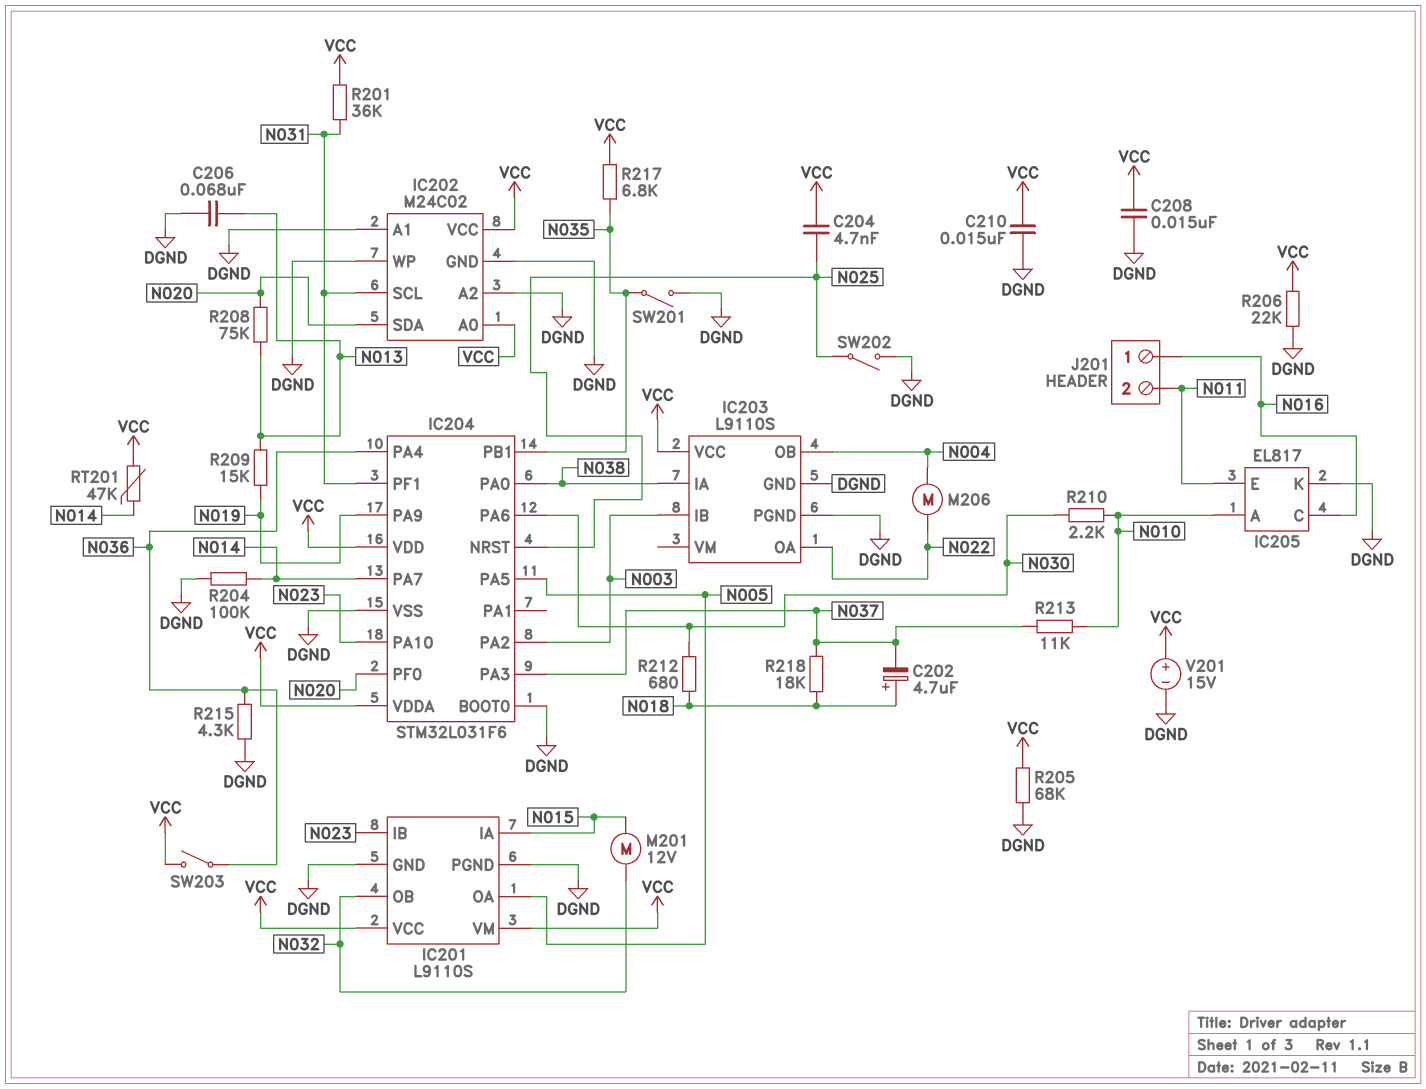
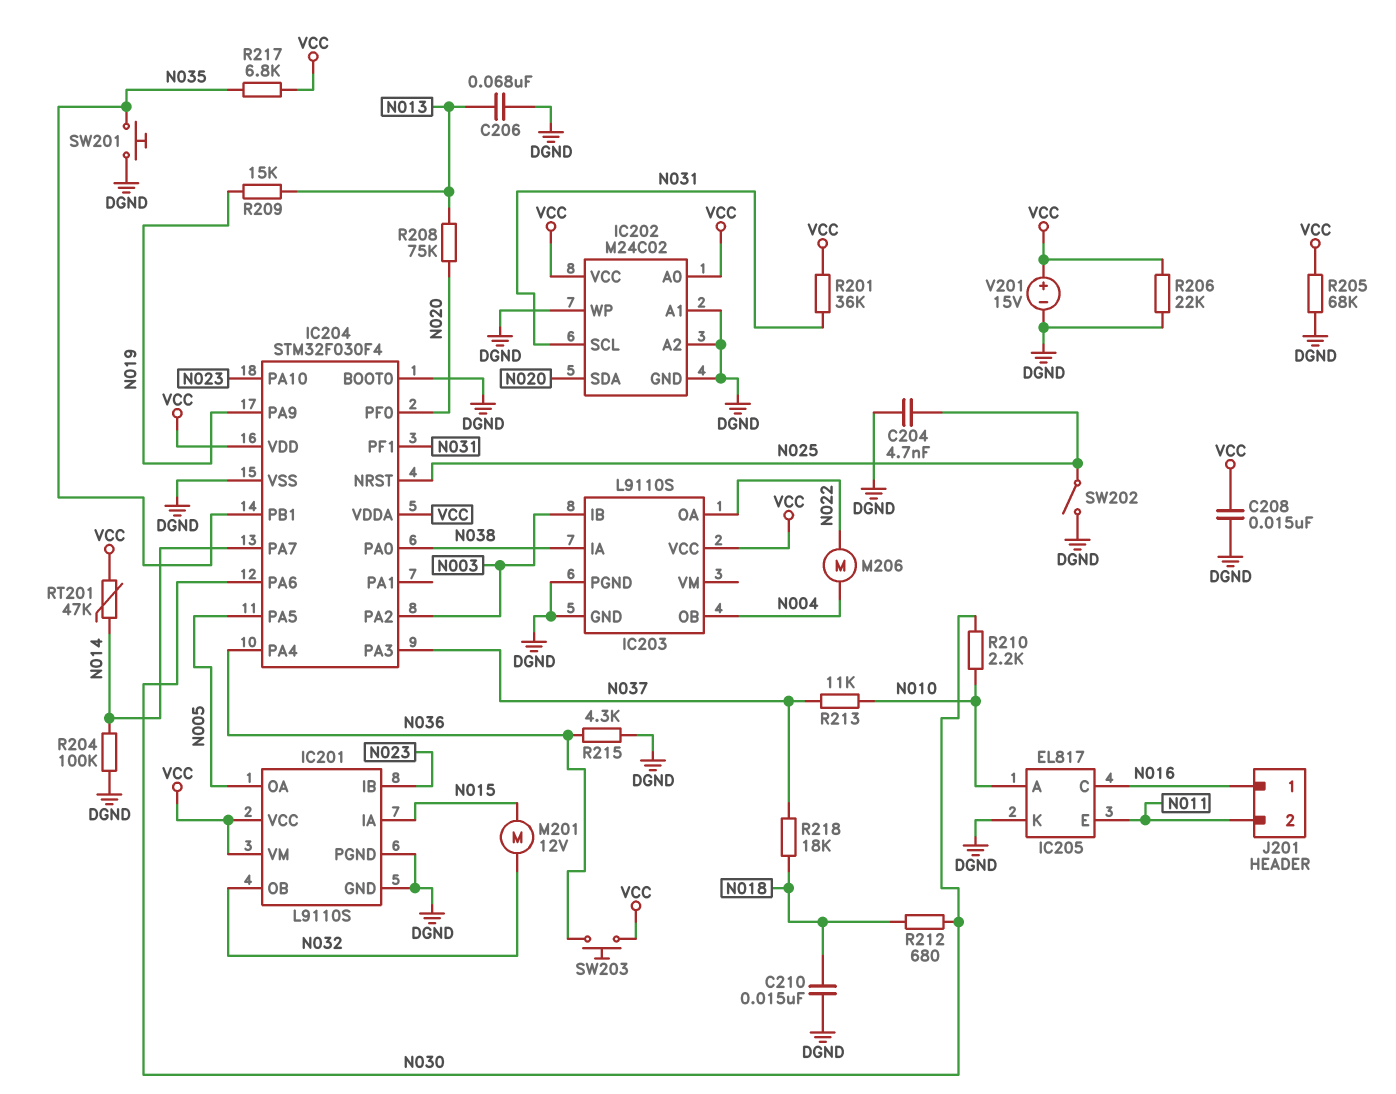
C202: 4.7uF (plus N018, minus N037) -> none
C204: 4.7nF (N025, VCC) -> 4.7nF (DGND, N025)
C210: 15nF (DGND, VCC) -> 15nF (DGND, N018)
IC204: STM32L031F6 -> STM32F030F4
SW201: switch (DGND, N035) -> button (DGND, N035)
SW203: switch (N036, VCC) -> button (N036, VCC)

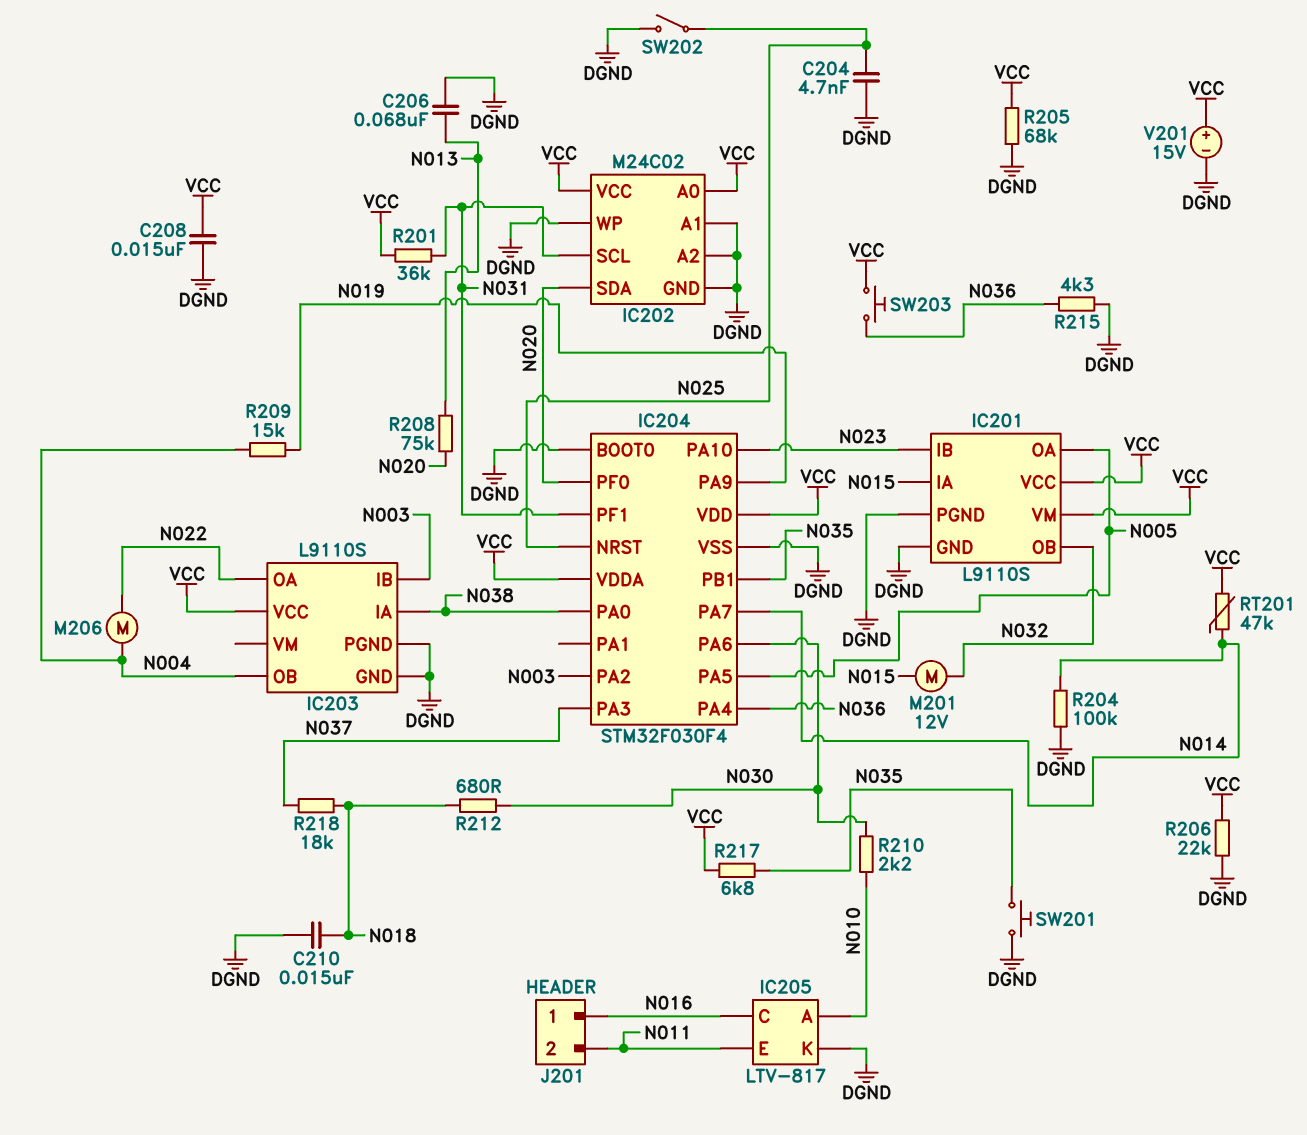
IC205: EL817 -> LTV-817
R209: 15k (N013, N019) -> 15k (N004, N019)
R213: 11k (N010, N037) -> none

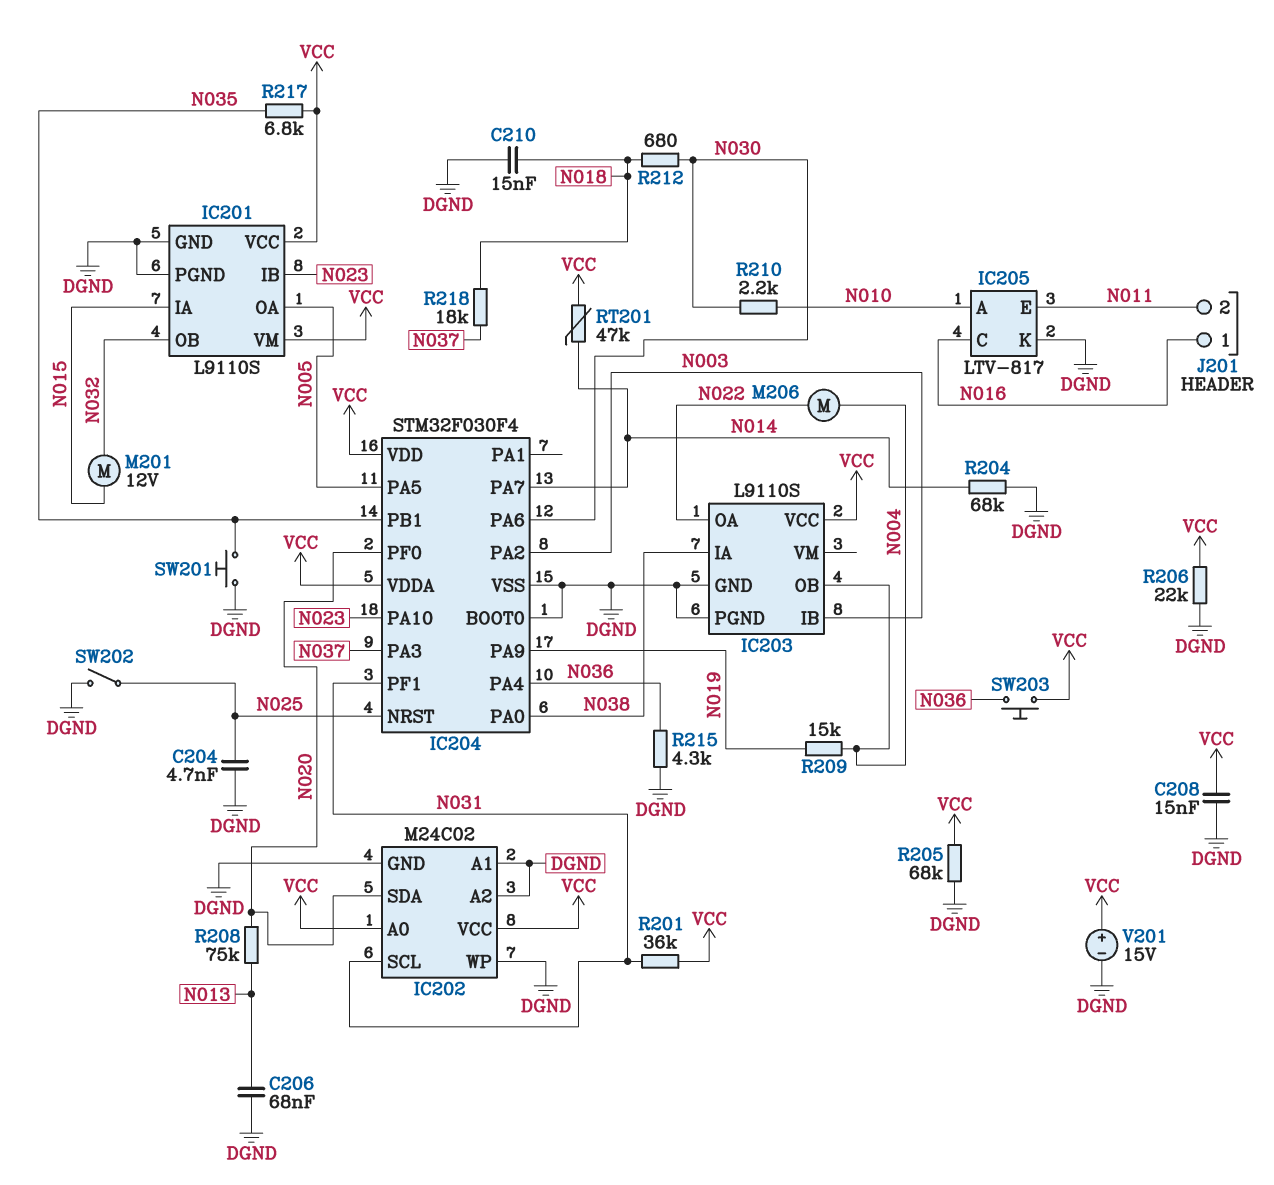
R204: 100k (DGND, N014) -> 68k (DGND, N014)

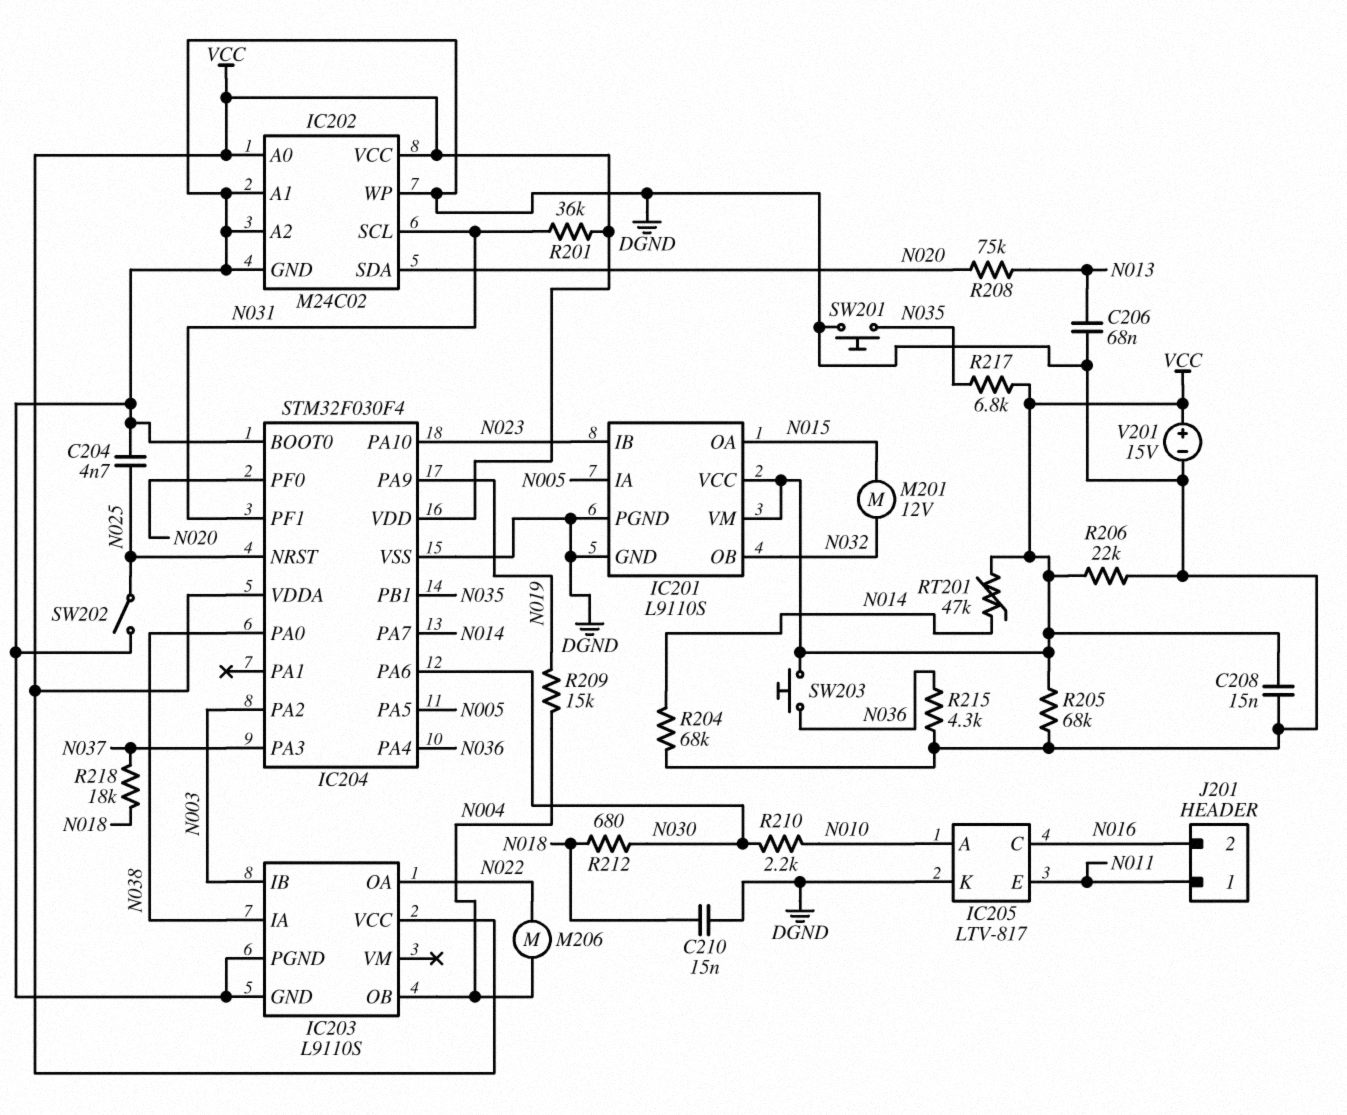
IC201 pin IA: N015 -> N005
IC201 pin OA: N005 -> N015
J201 pin 1: N016 -> N011
J201 pin 2: N011 -> N016

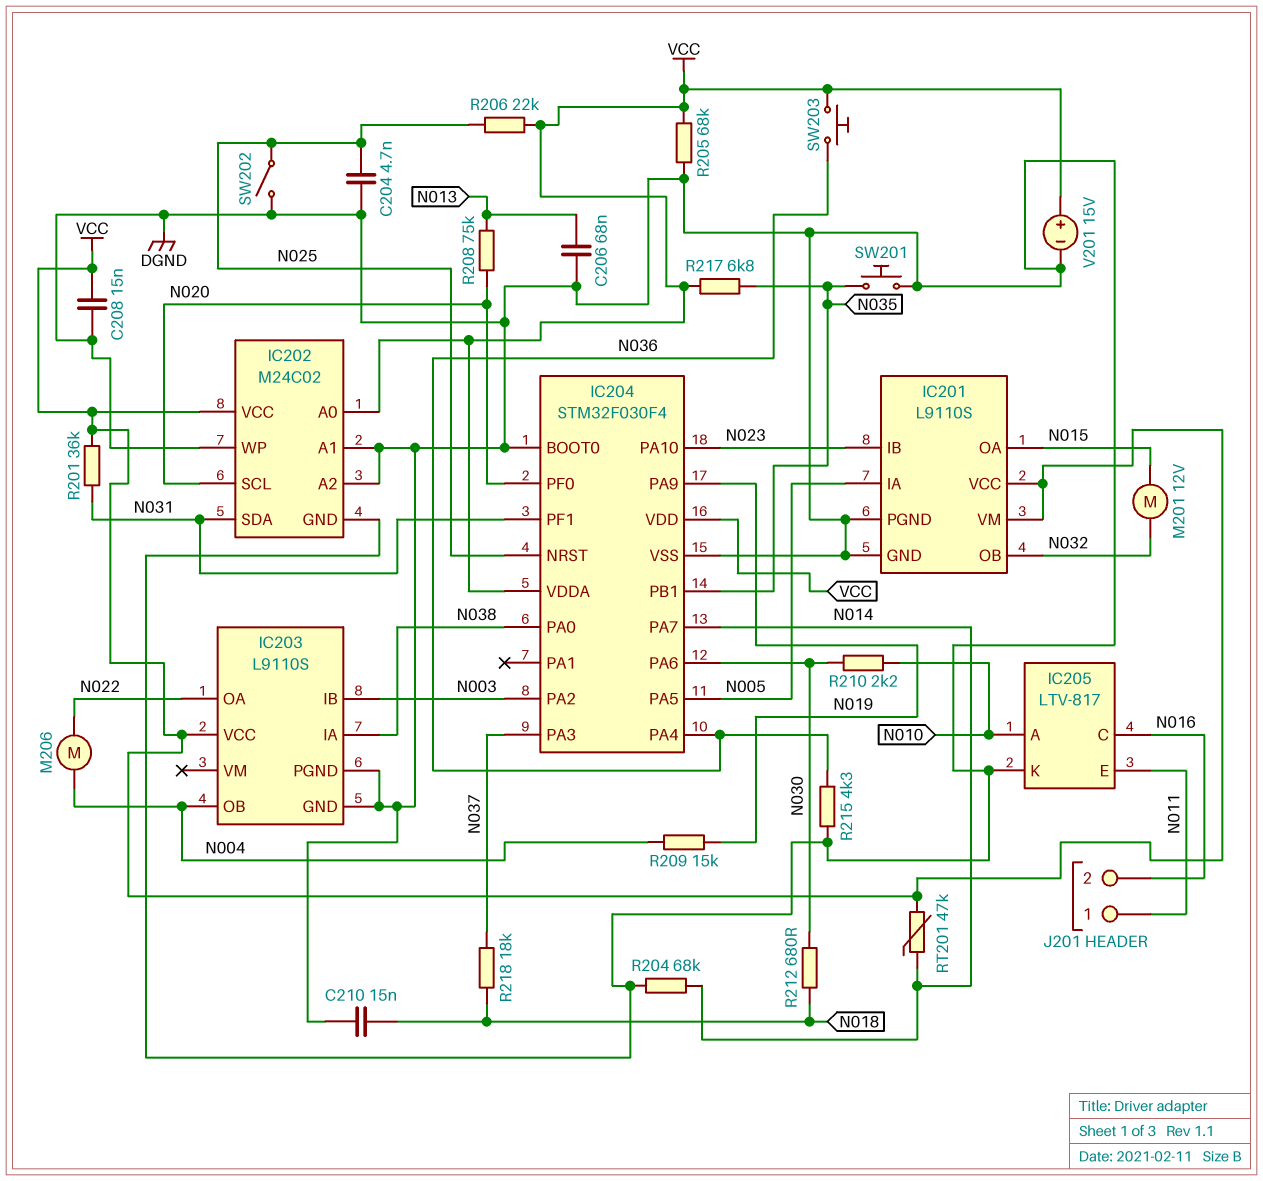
IC202 pin SCL: N031 -> N020
IC202 pin SDA: N020 -> N031
R206: 22k (DGND, VCC) -> 22k (N025, VCC)

